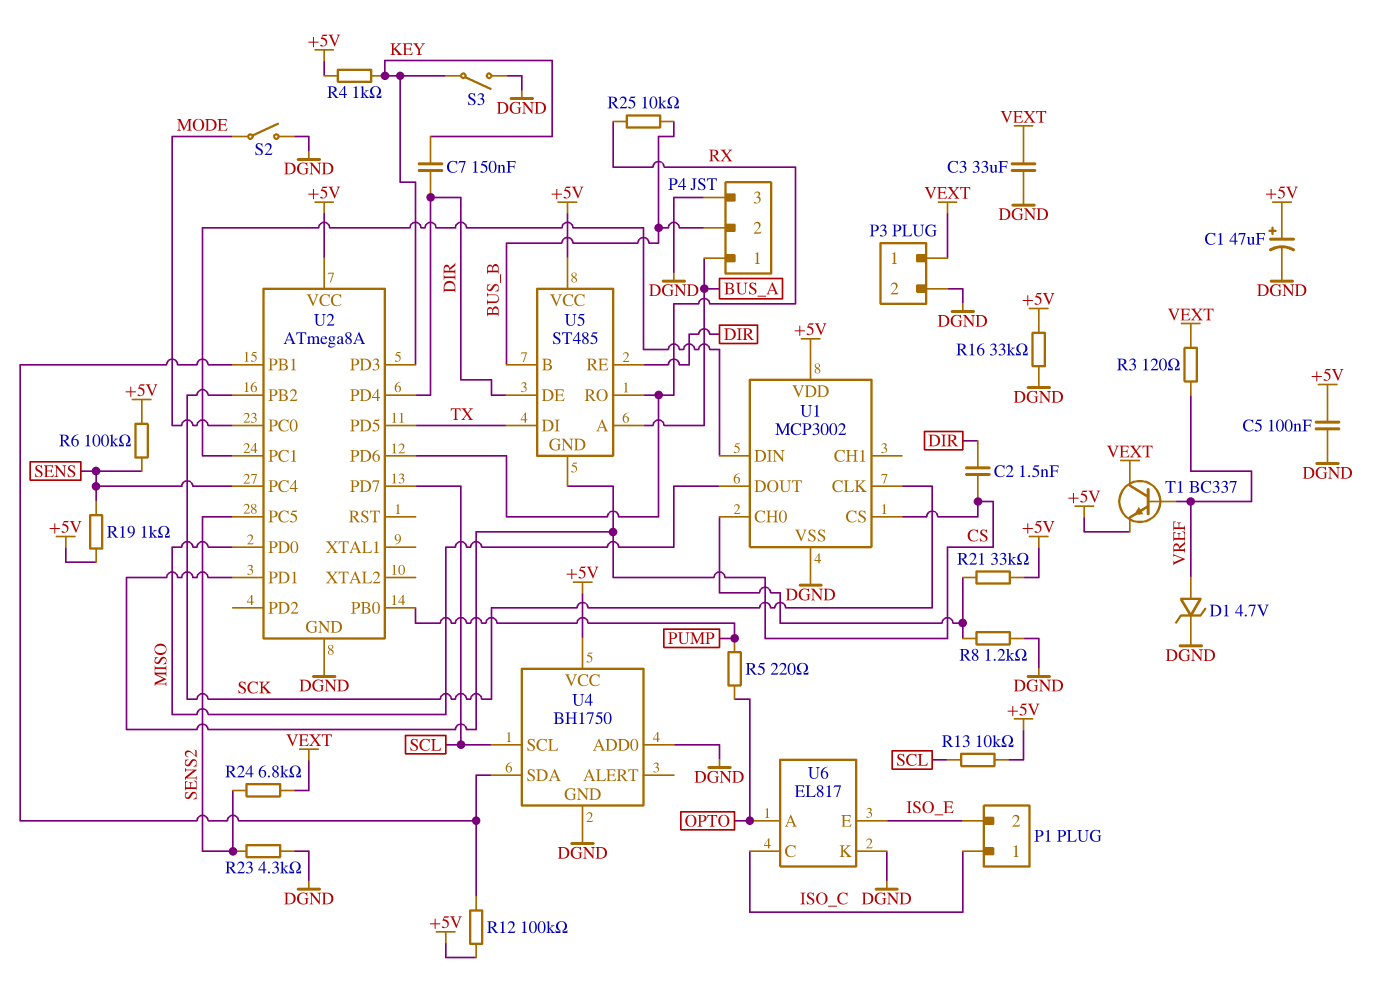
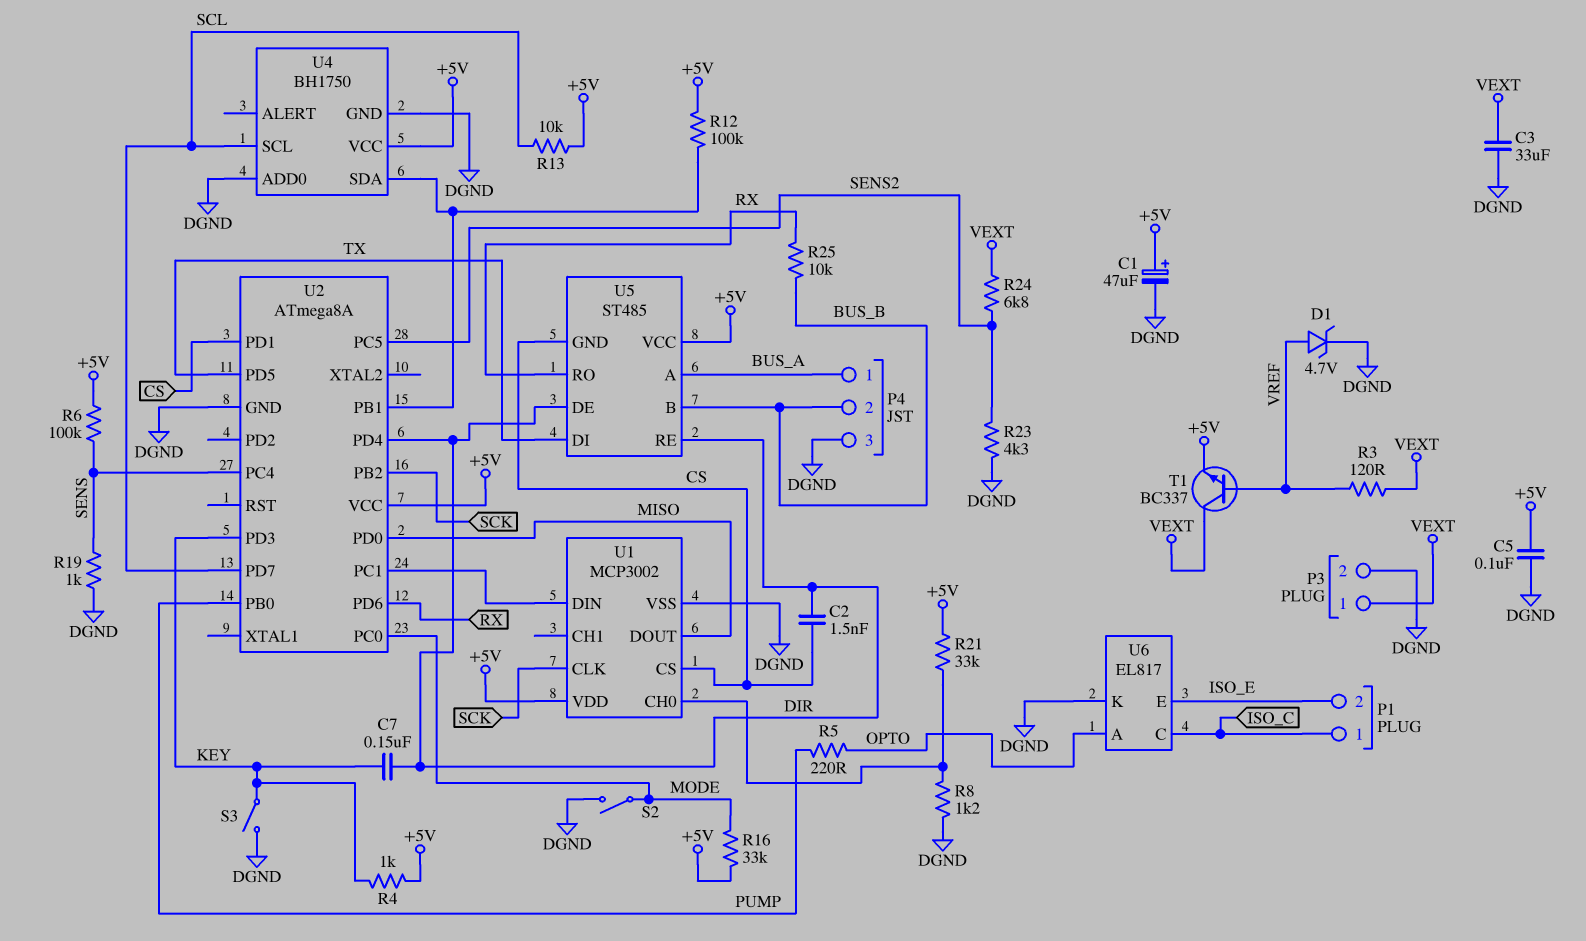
R16: 33k (+5V, DGND) -> 33k (+5V, MODE)
R19: 1k (+5V, SENS) -> 1k (DGND, SENS)

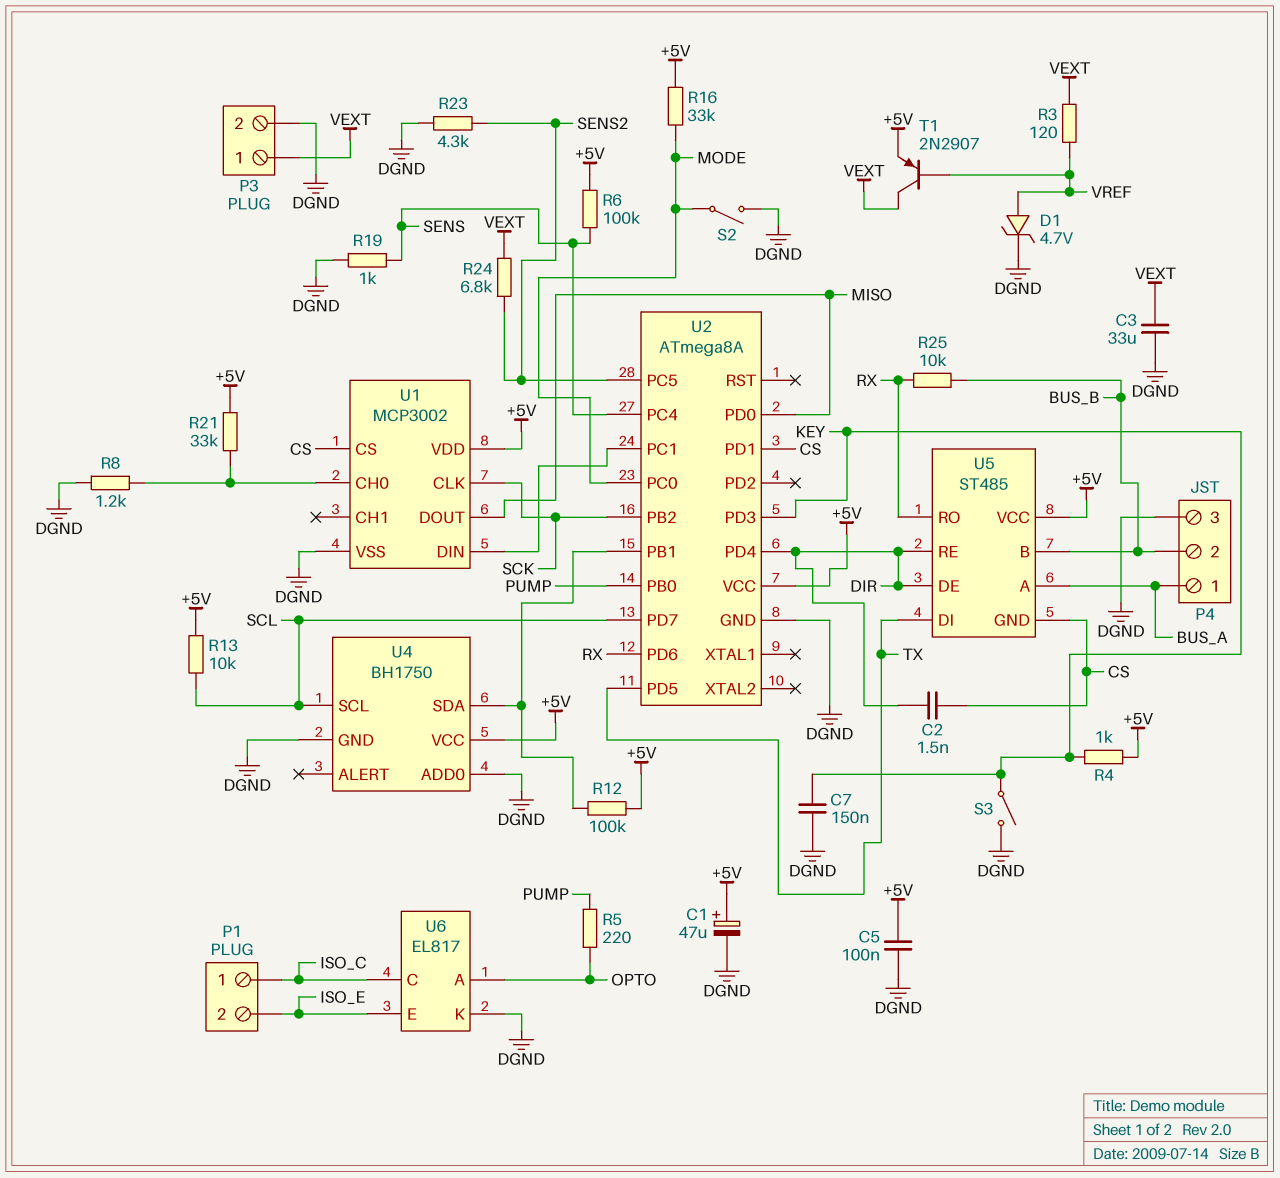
C7: 150nF (DIR, KEY) -> 150nF (DGND, KEY)
T1: NPN BC337 (B VREF, C VEXT, E +5V) -> PNP 2N2907 (B VREF, C VEXT, E +5V)

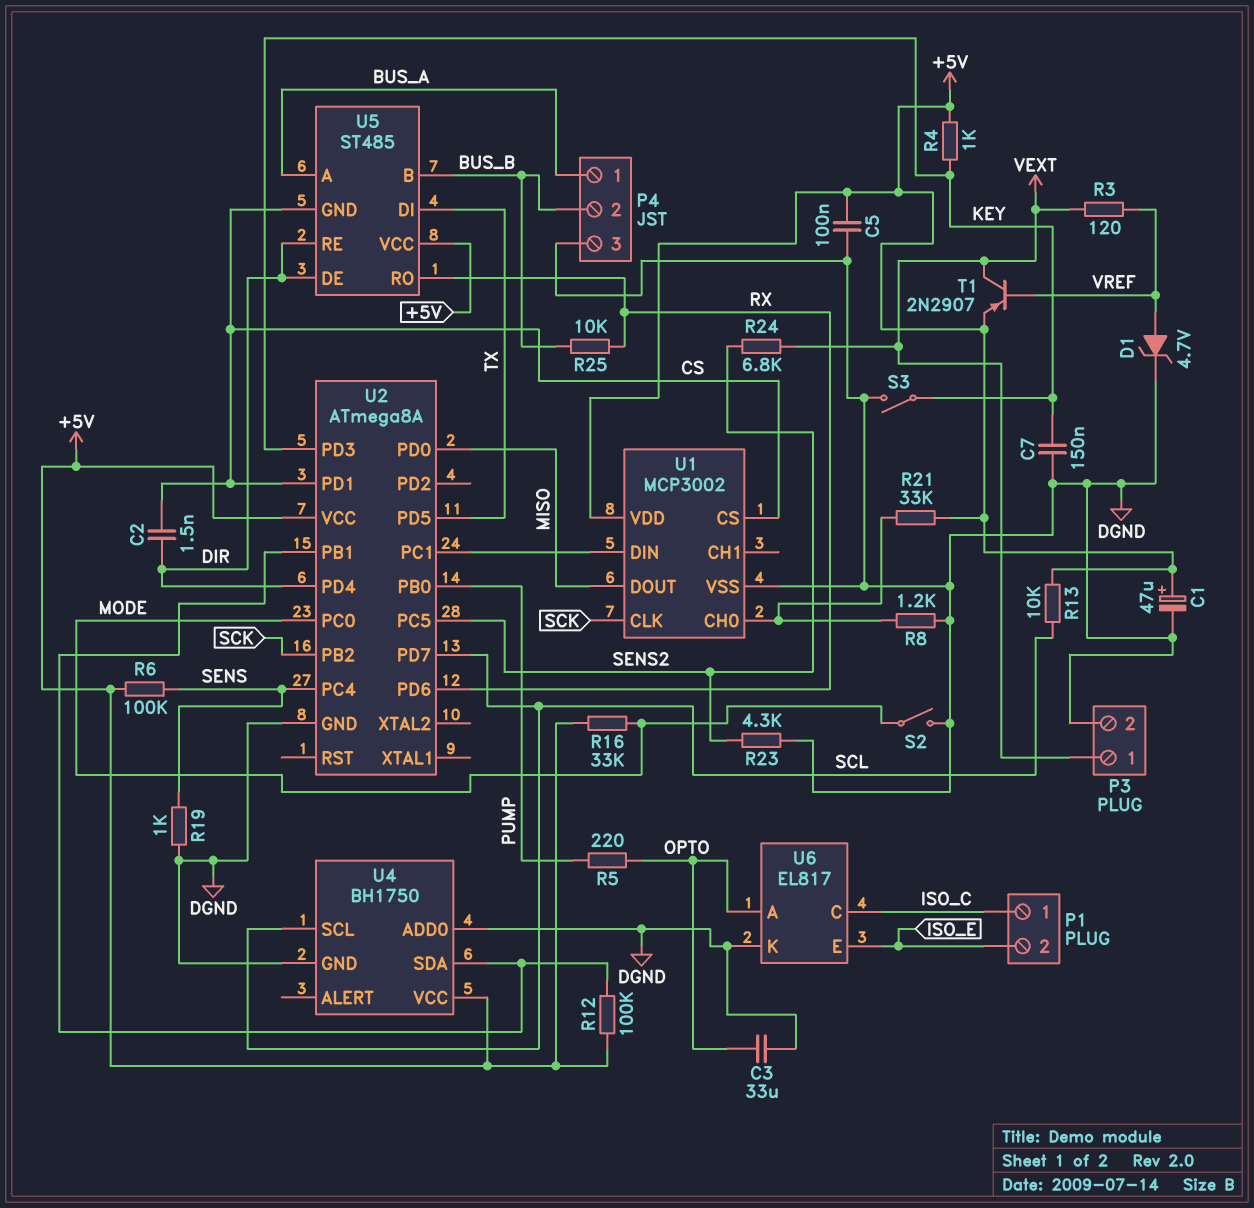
C3: 33uF (DGND, VEXT) -> 33uF (DGND, OPTO)

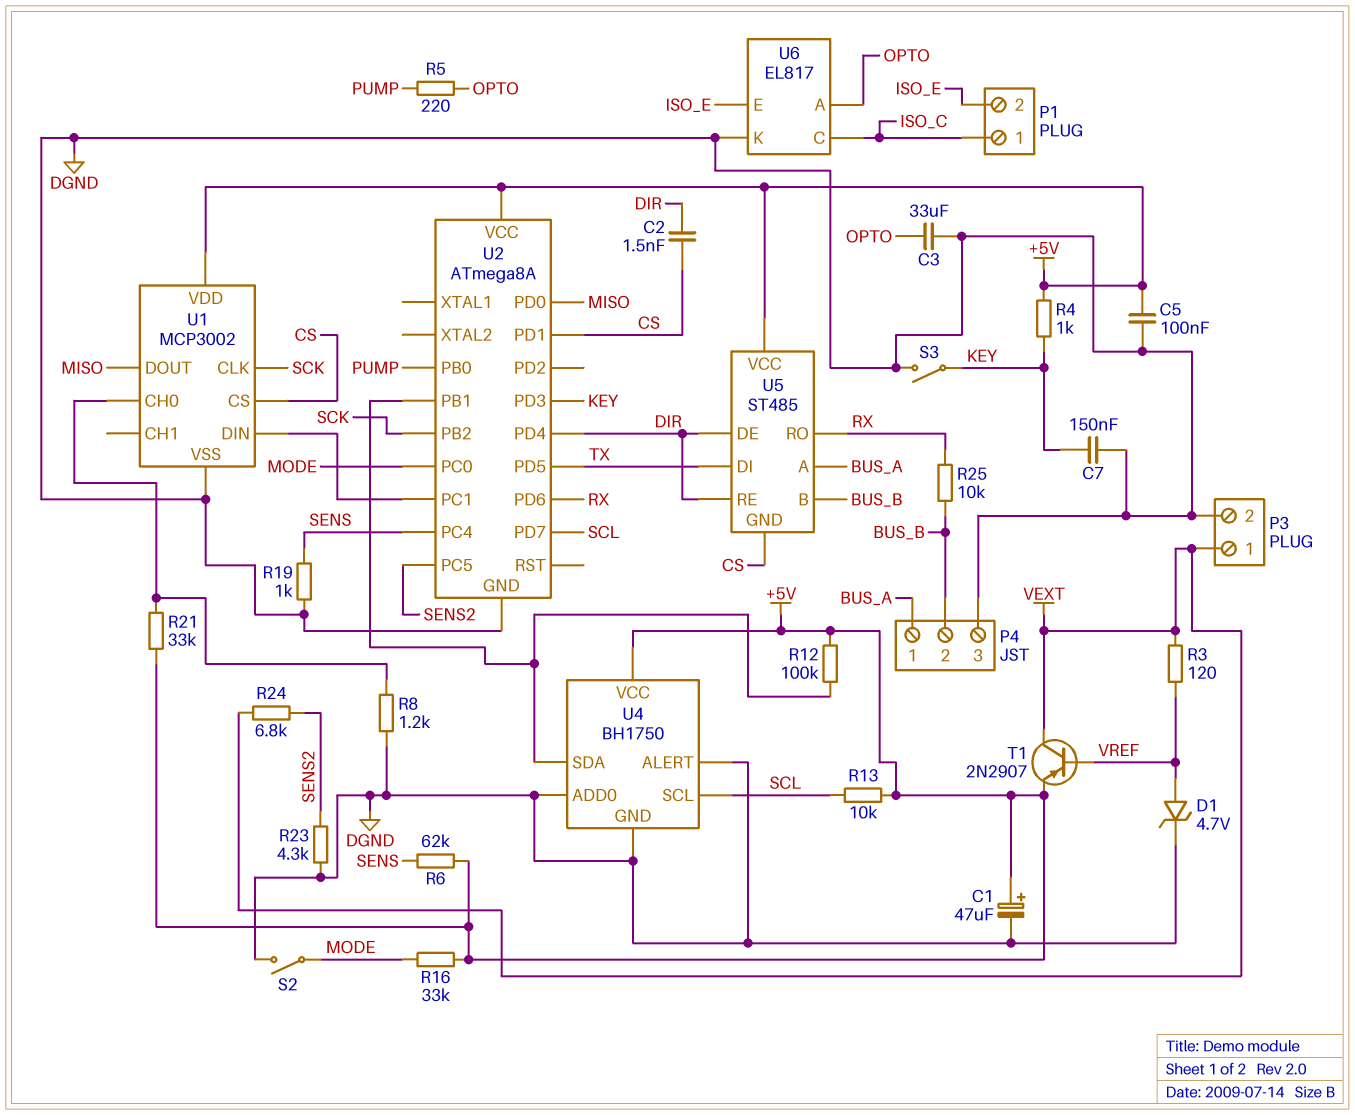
R6: 100k (+5V, SENS) -> 62k (+5V, SENS)
U4 pin ALERT: none -> DGND

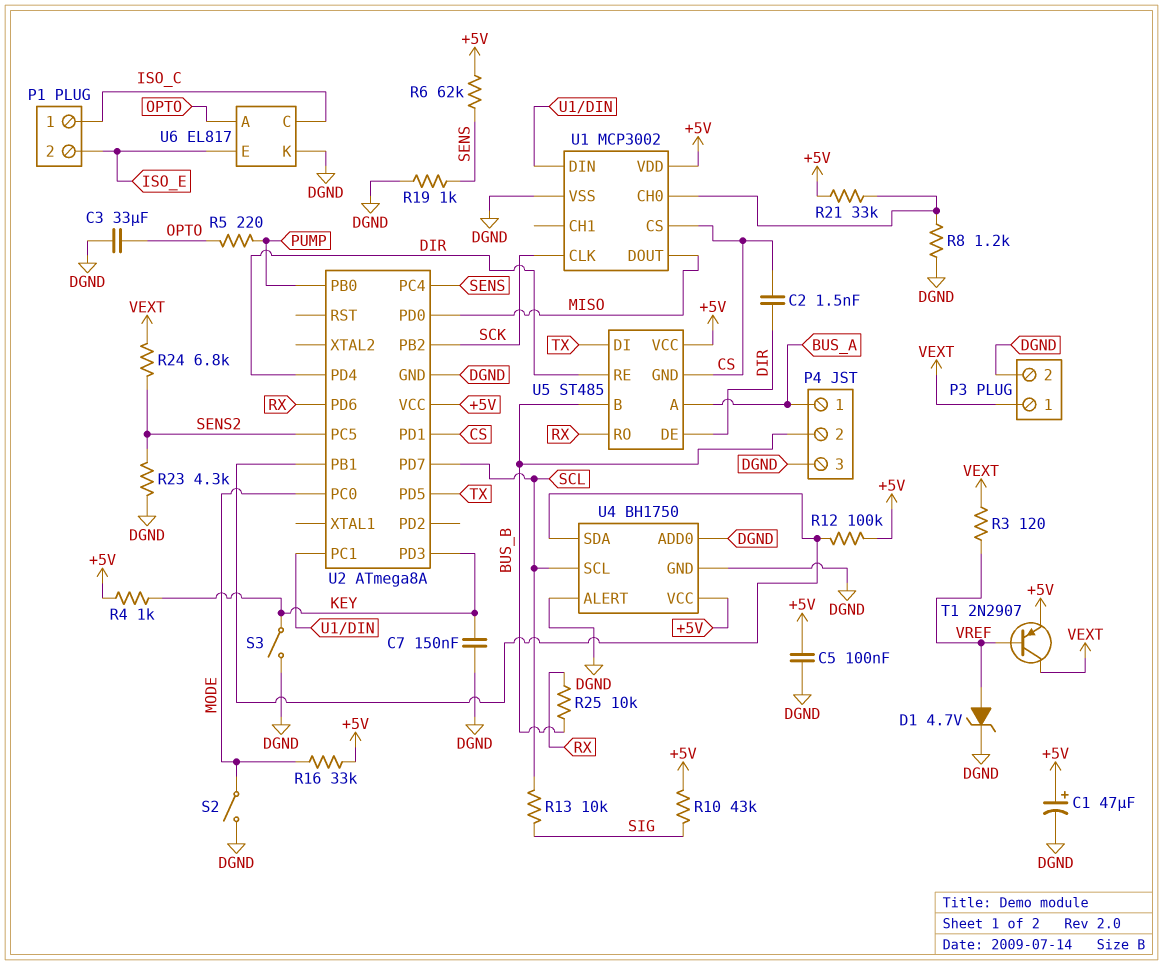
R10: none -> 43k (+5V, SIG)
R13: 10k (+5V, SCL) -> 10k (SCL, SIG)

